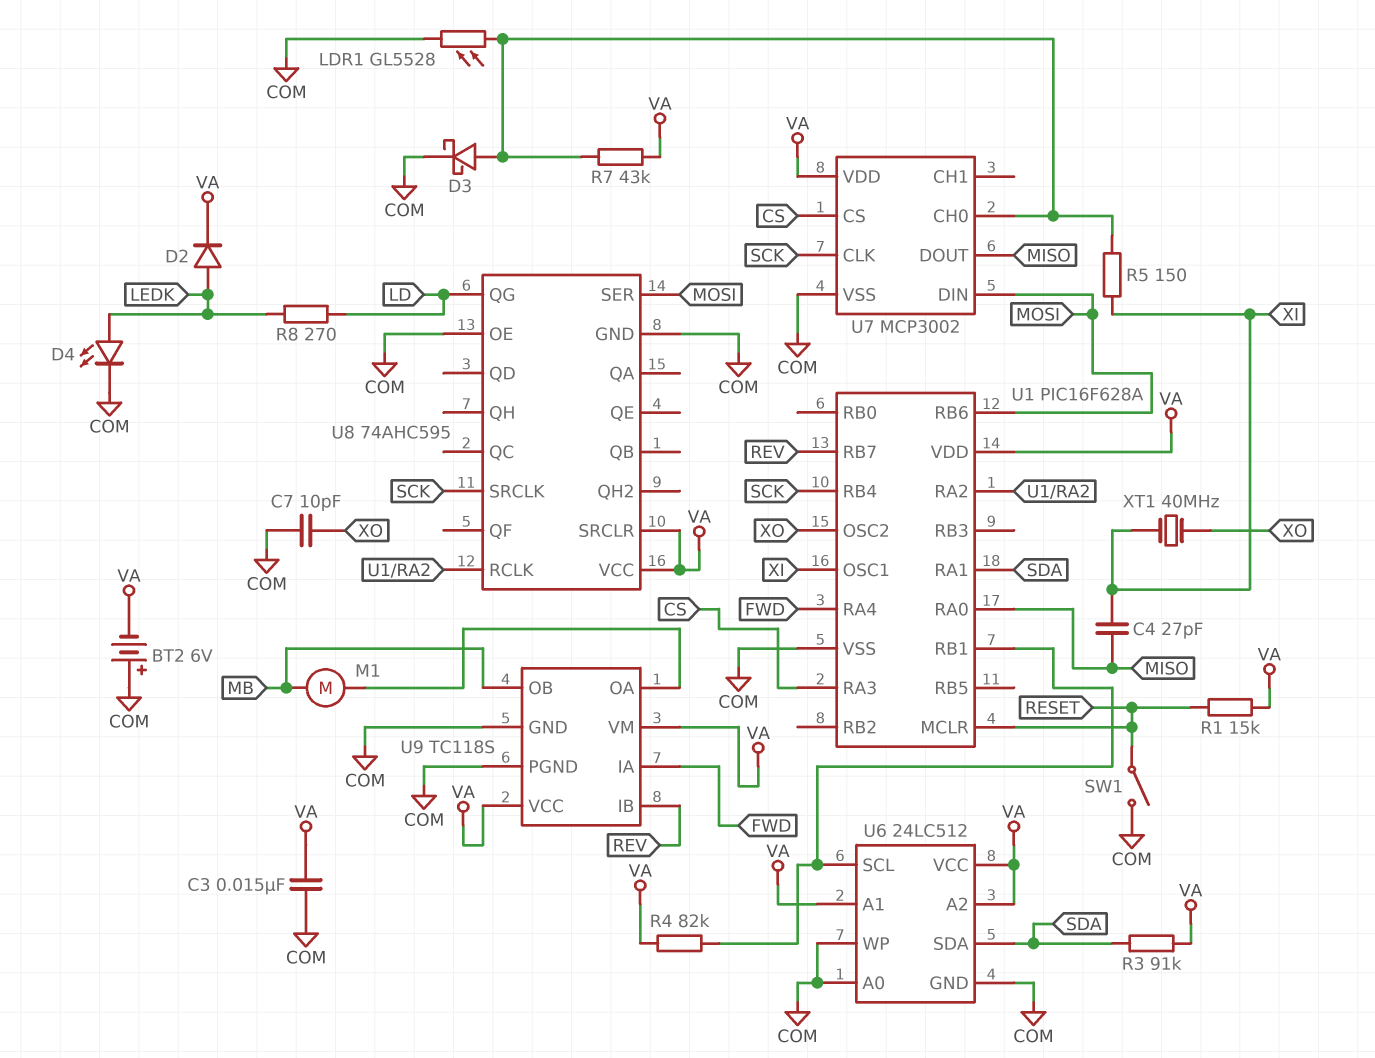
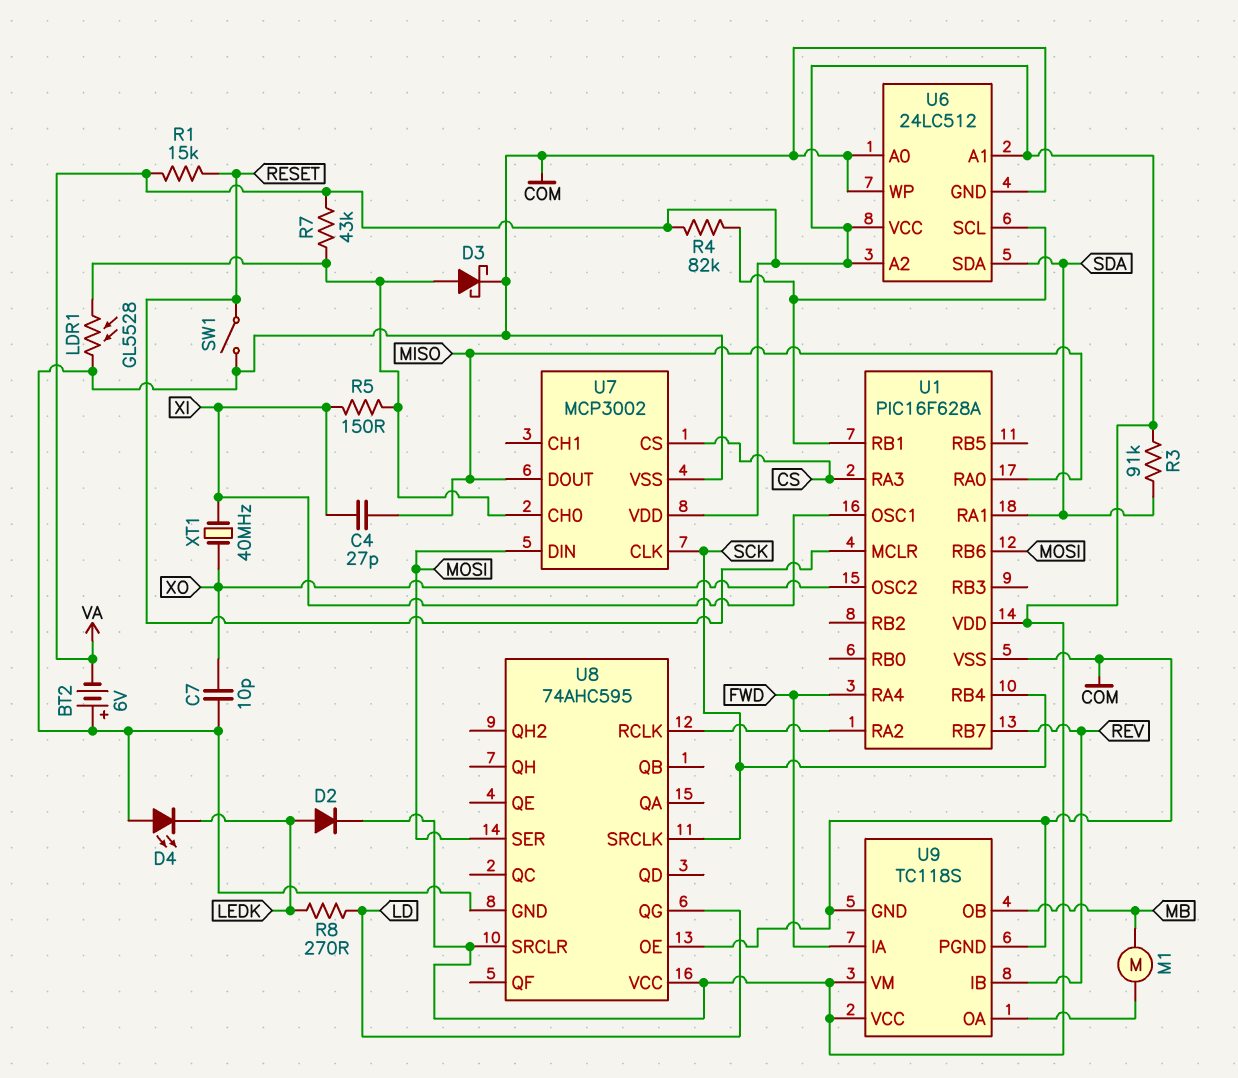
C3: 15nF (COM, VA) -> none
D4: LED (A LEDK, K COM) -> LED (A COM, K LEDK)

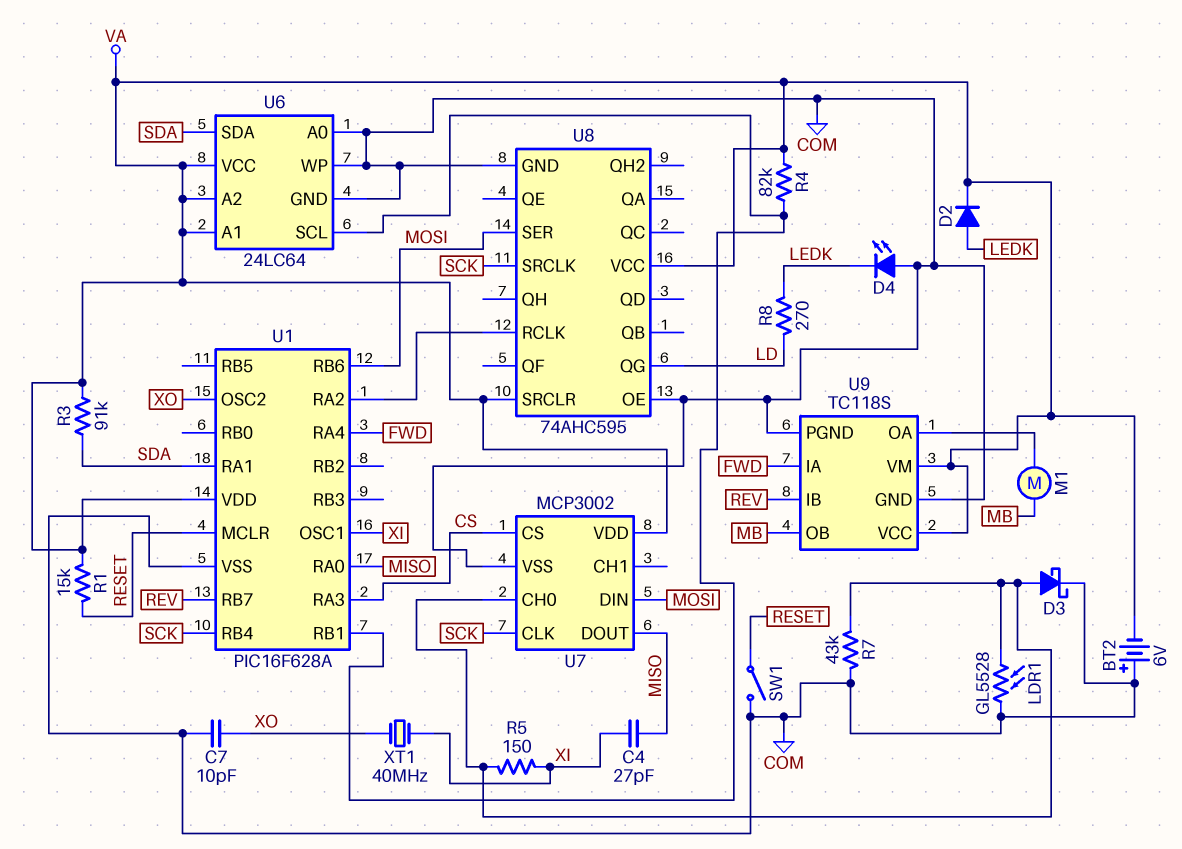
R7: 43k (U7/CH0, VA) -> 43k (COM, U7/CH0)
U6: 24LC512 -> 24LC64

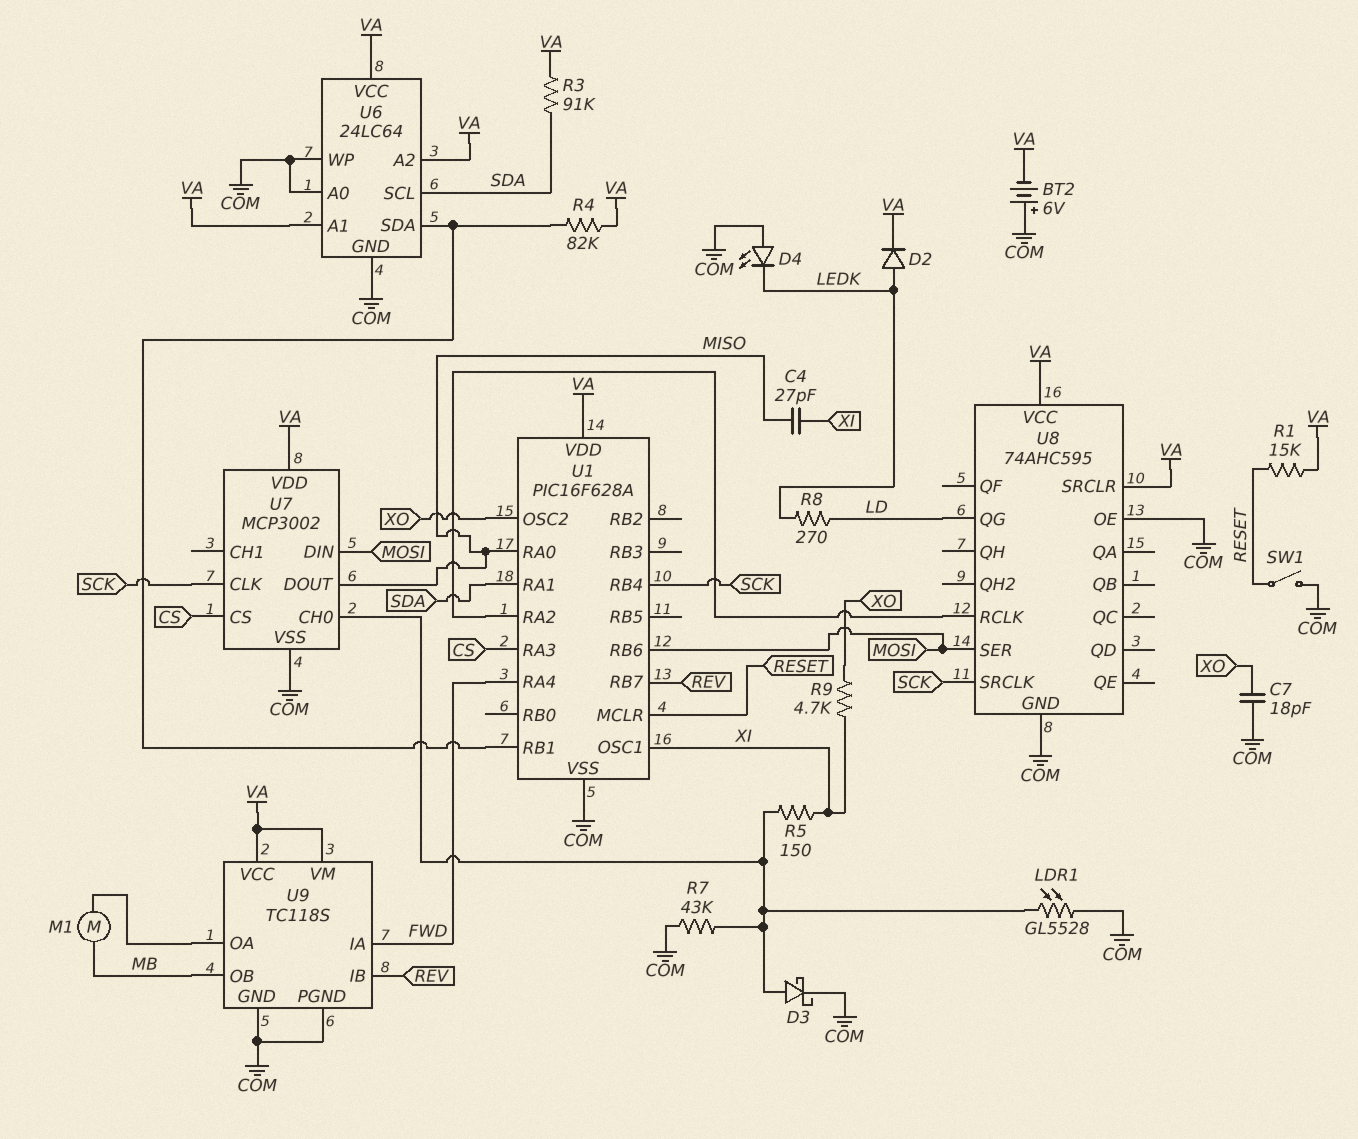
C7: 10pF (COM, XO) -> 18pF (COM, XO)
R9: none -> 4.7k (XI, XO)
U6 pin SCL: U1/RB1 -> SDA
U6 pin SDA: SDA -> U1/RB1
XT1: 40MHz (XI, XO) -> none

